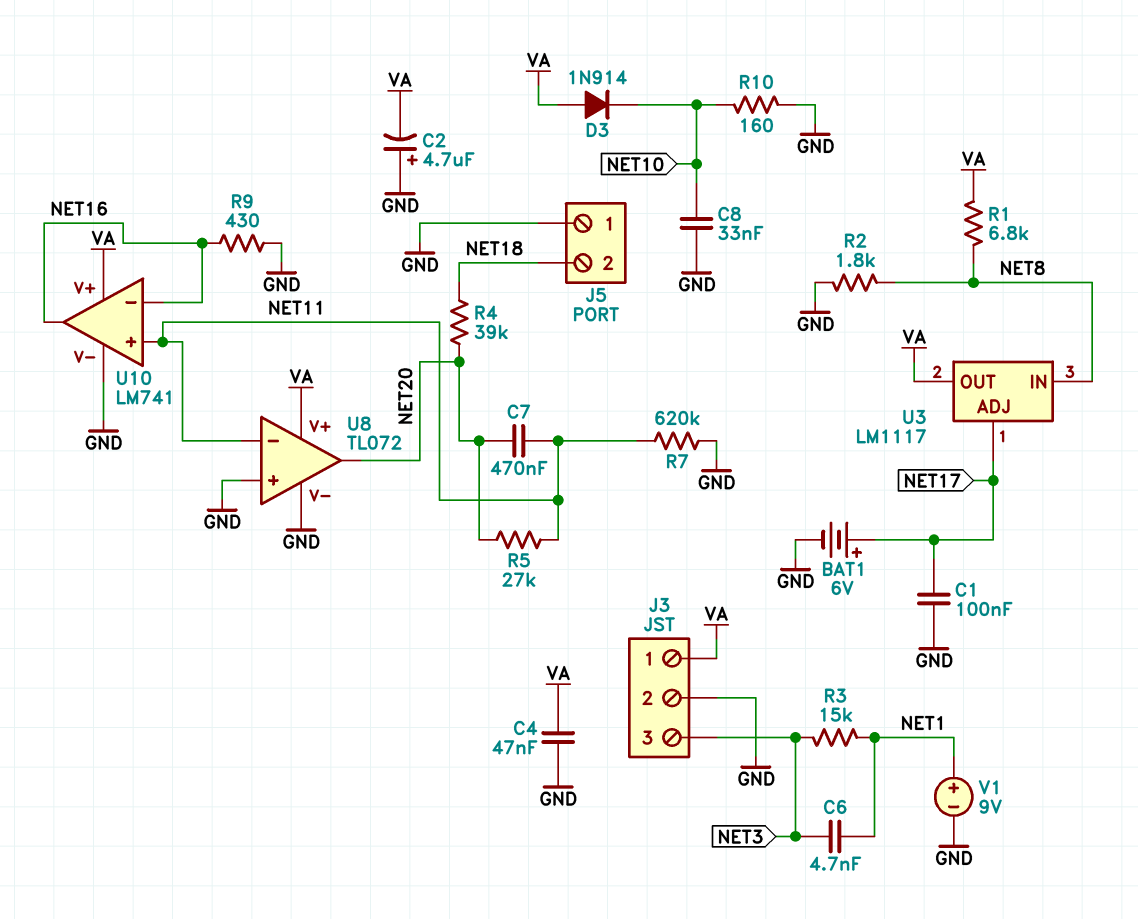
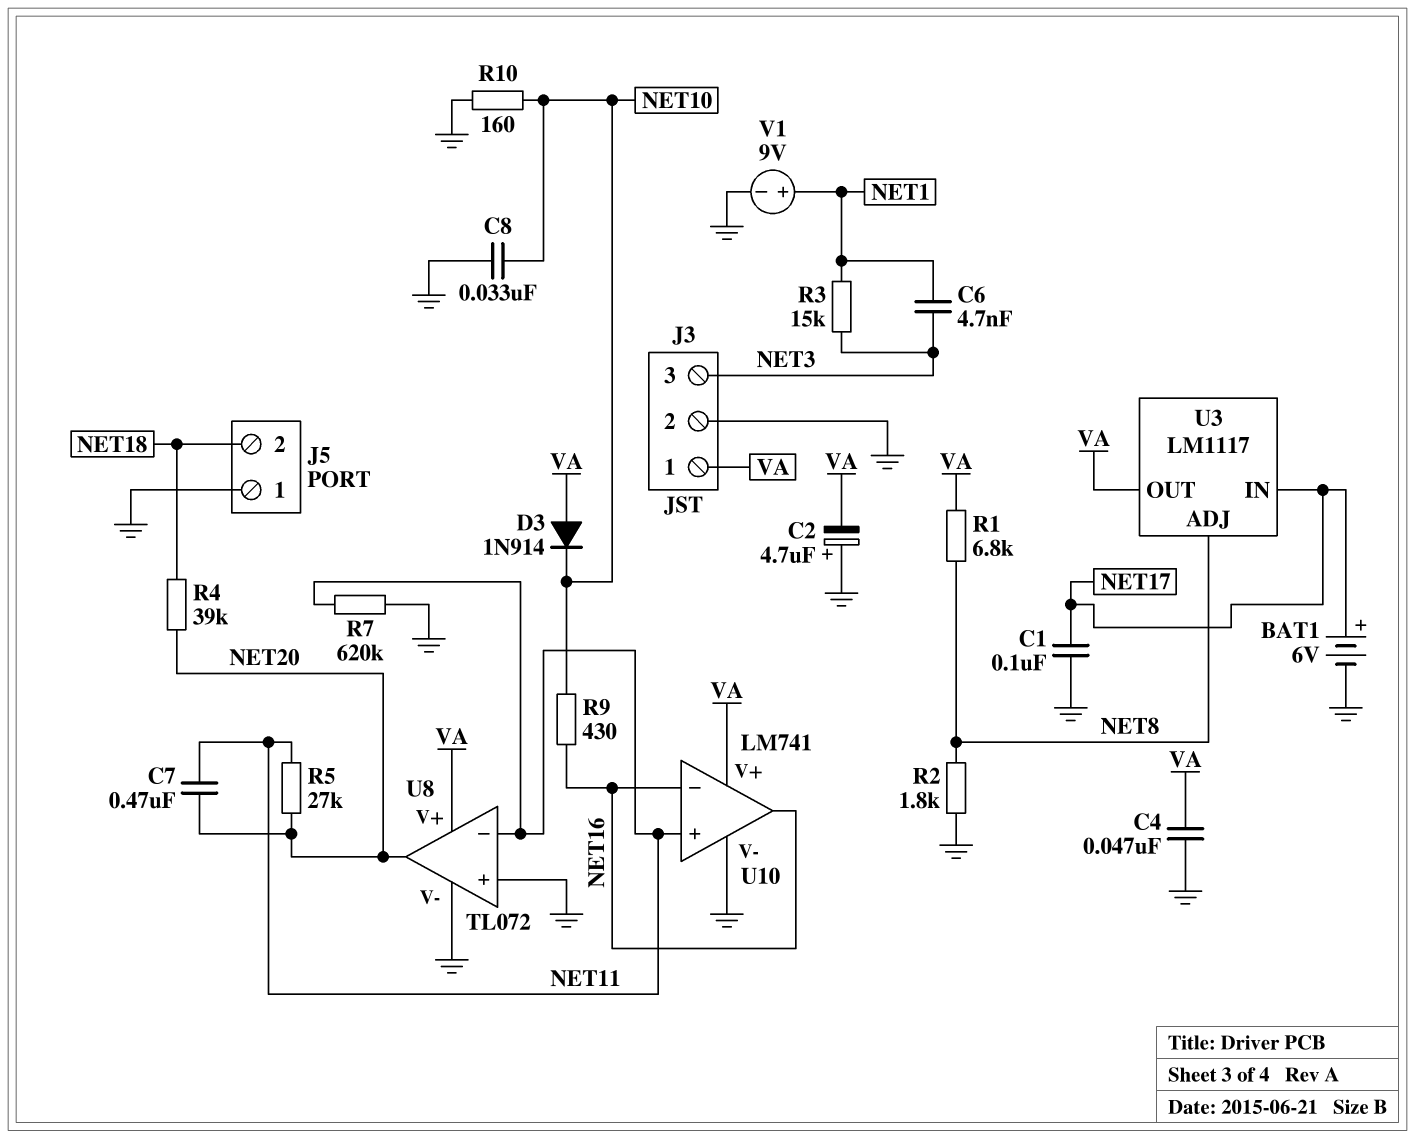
R9: 430 (GND, NET16) -> 430 (NET10, NET16)
U3 pin ADJ: NET17 -> NET8
U3 pin IN: NET8 -> NET17

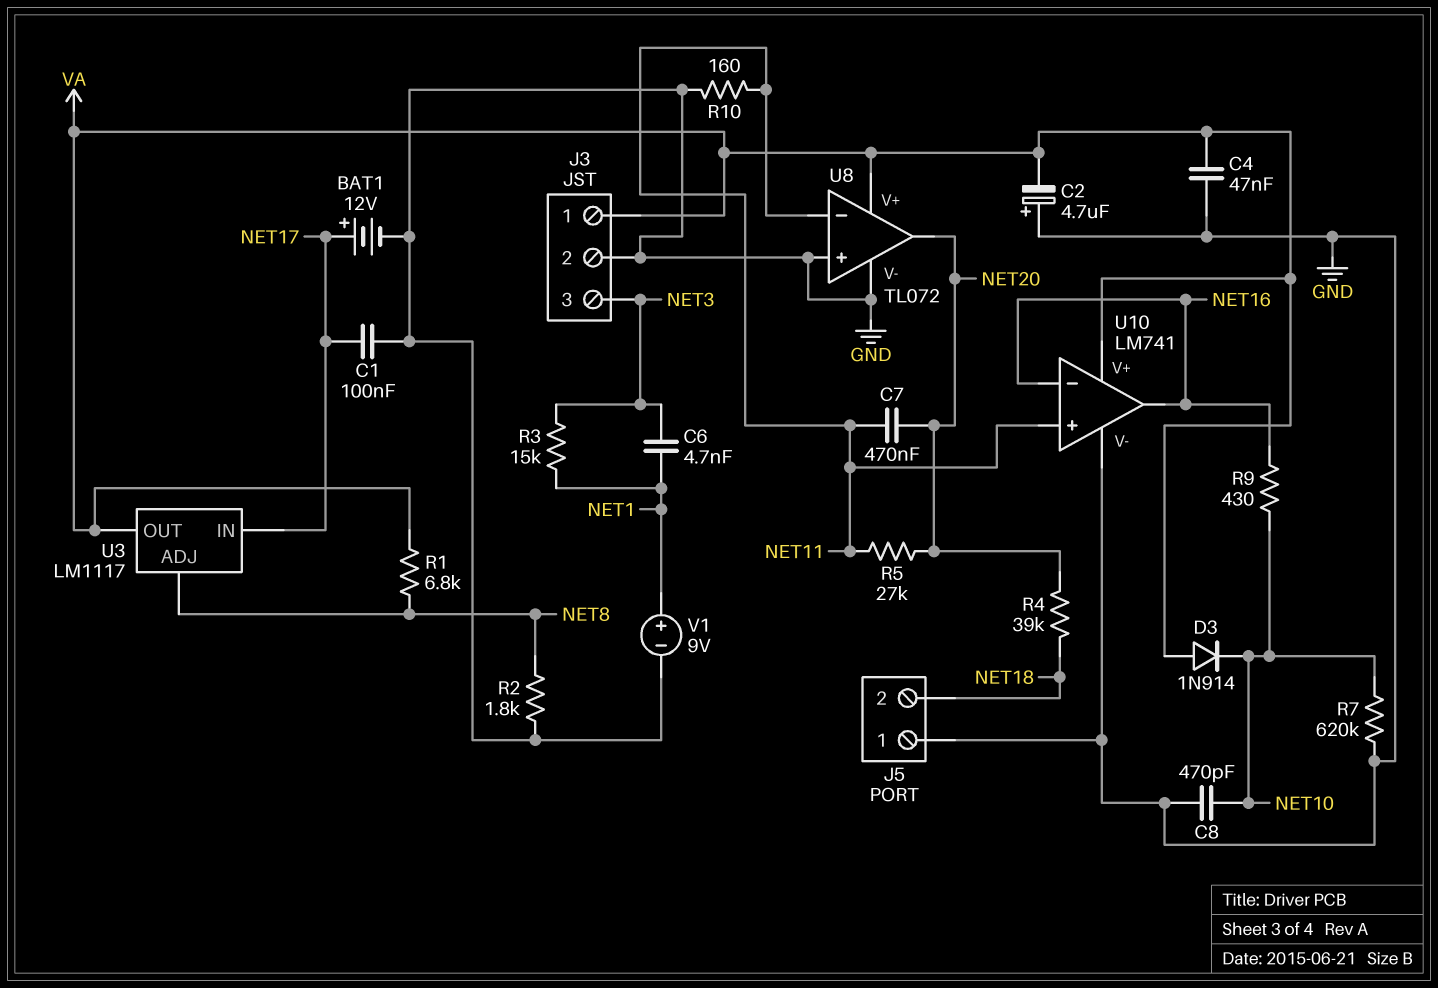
BAT1: 6V (plus NET17, minus GND) -> 12V (plus NET17, minus GND)
C8: 33nF (GND, NET10) -> 470pF (GND, NET10)
R7: 620k (GND, NET11) -> 620k (GND, NET10)
R10: 160 (GND, NET10) -> 160 (GND, NET11)

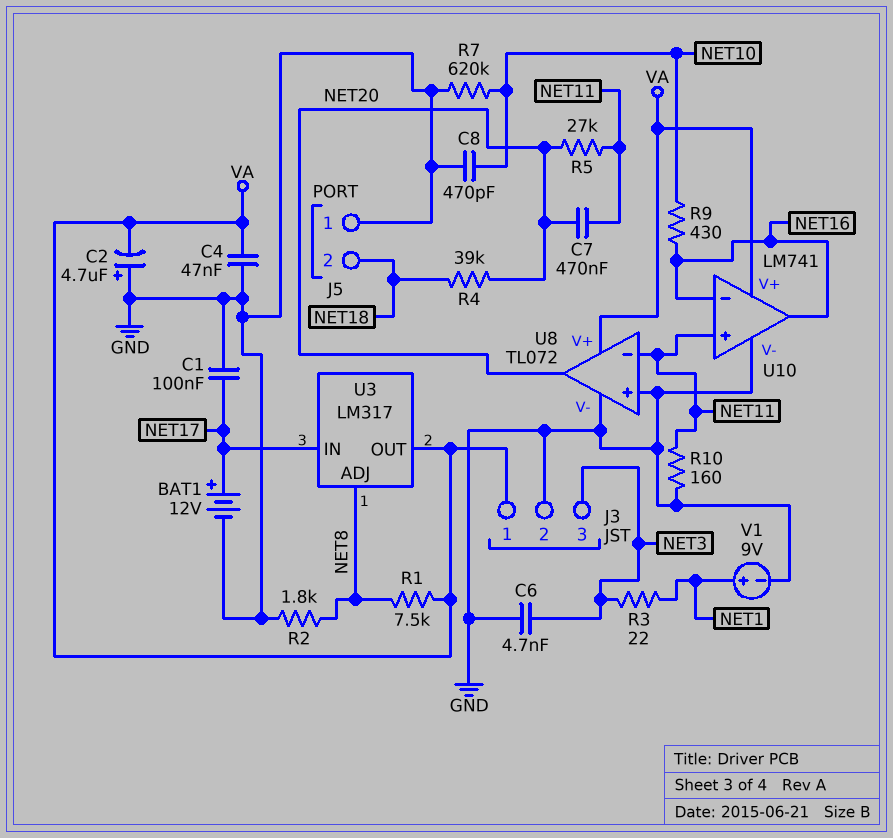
C6: 4.7nF (NET1, NET3) -> 4.7nF (GND, NET3)
D3: diode 1N914 (A VA, K NET10) -> none
R1: 6.8k (NET8, VA) -> 7.5k (NET8, VA)
R3: 15k (NET1, NET3) -> 22 (NET1, NET3)
U3: LM1117 -> LM317

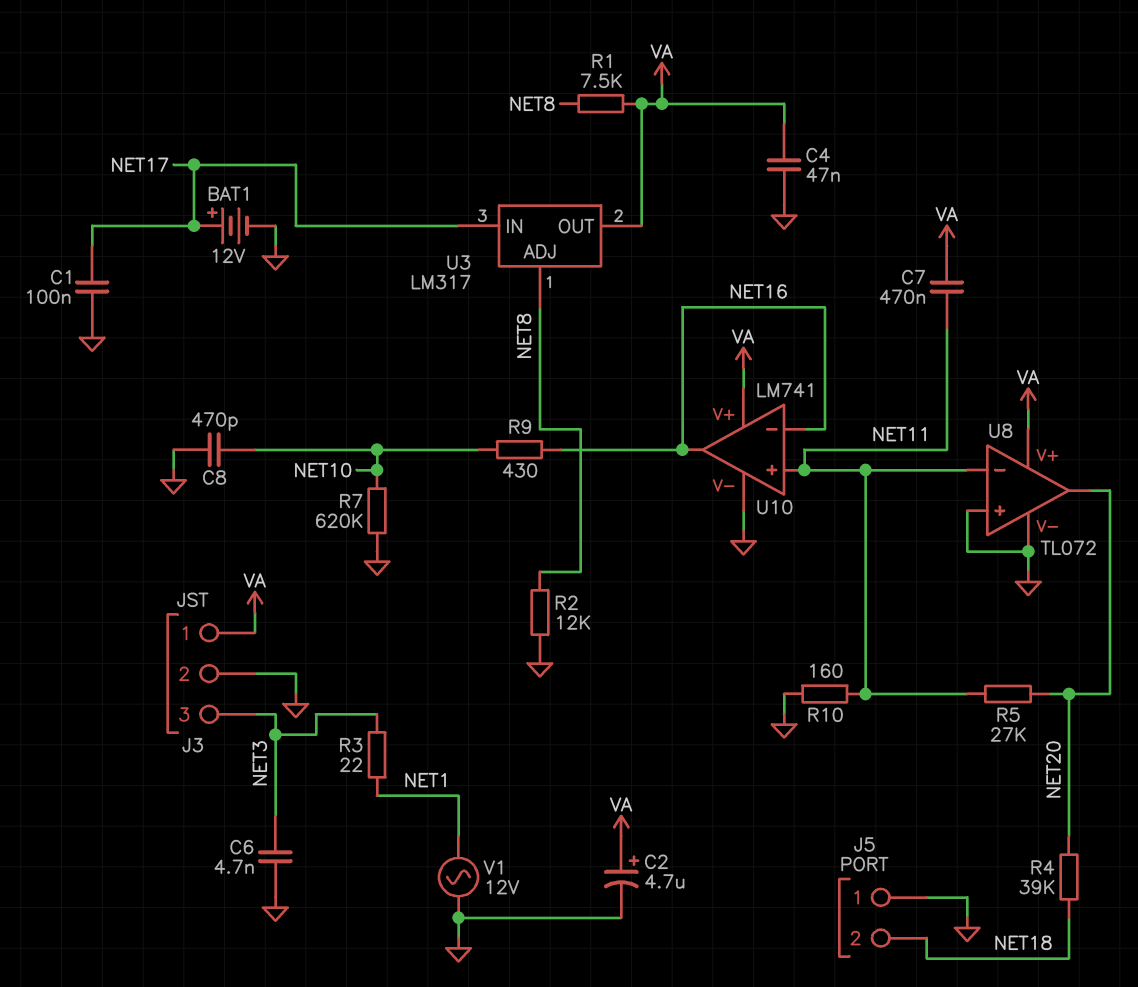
C2: 4.7uF (plus GND, minus VA) -> 4.7uF (plus VA, minus GND)
C7: 470nF (NET11, NET20) -> 470nF (NET11, VA)
R2: 1.8k (GND, NET8) -> 12k (GND, NET8)
V1: 9V (plus NET1, minus GND) -> AC 12V (GND, NET1)

